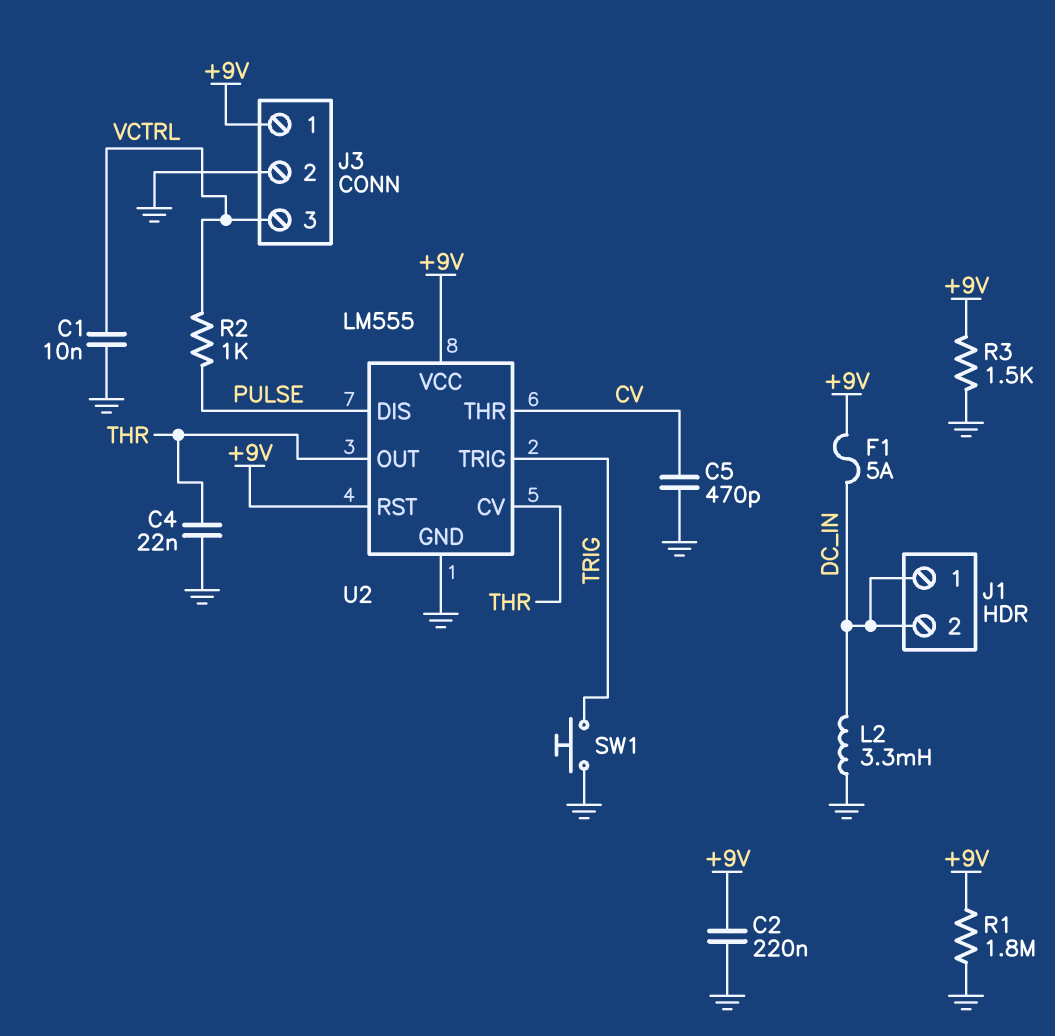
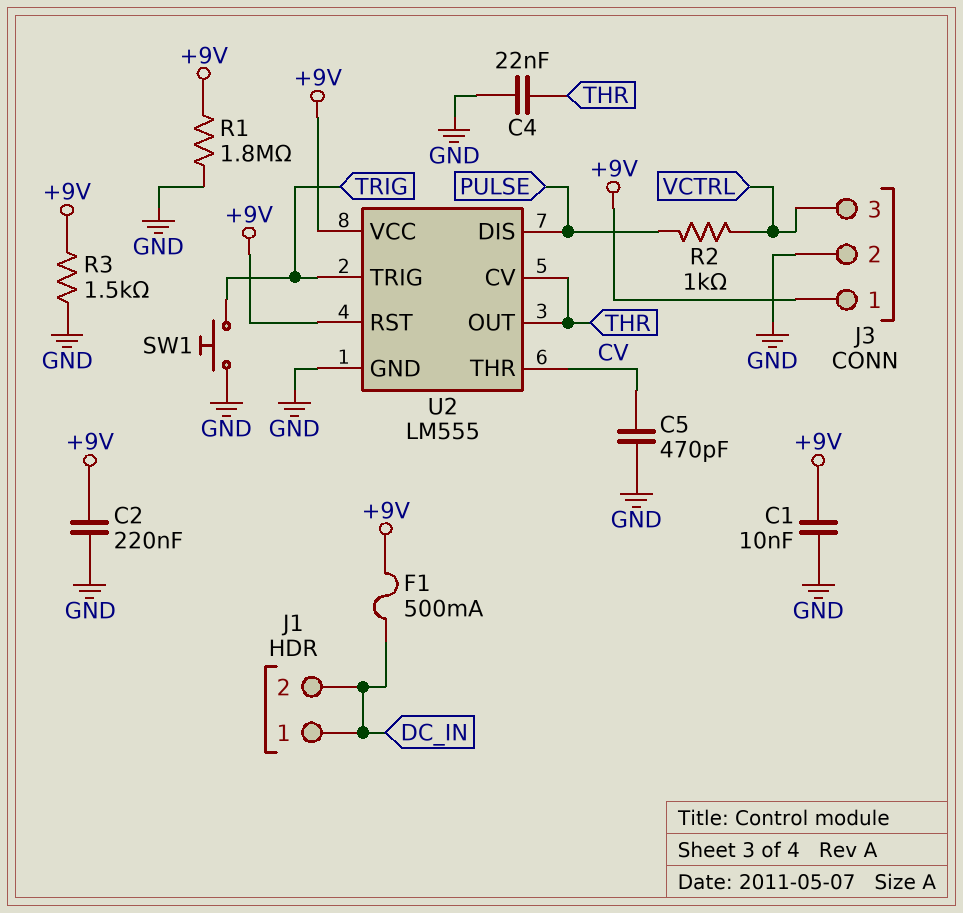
C1: 10nF (GND, VCTRL) -> 10nF (+9V, GND)
F1: 5A (+9V, DC_IN) -> 500mA (+9V, DC_IN)
L2: 3.3mH (DC_IN, GND) -> none

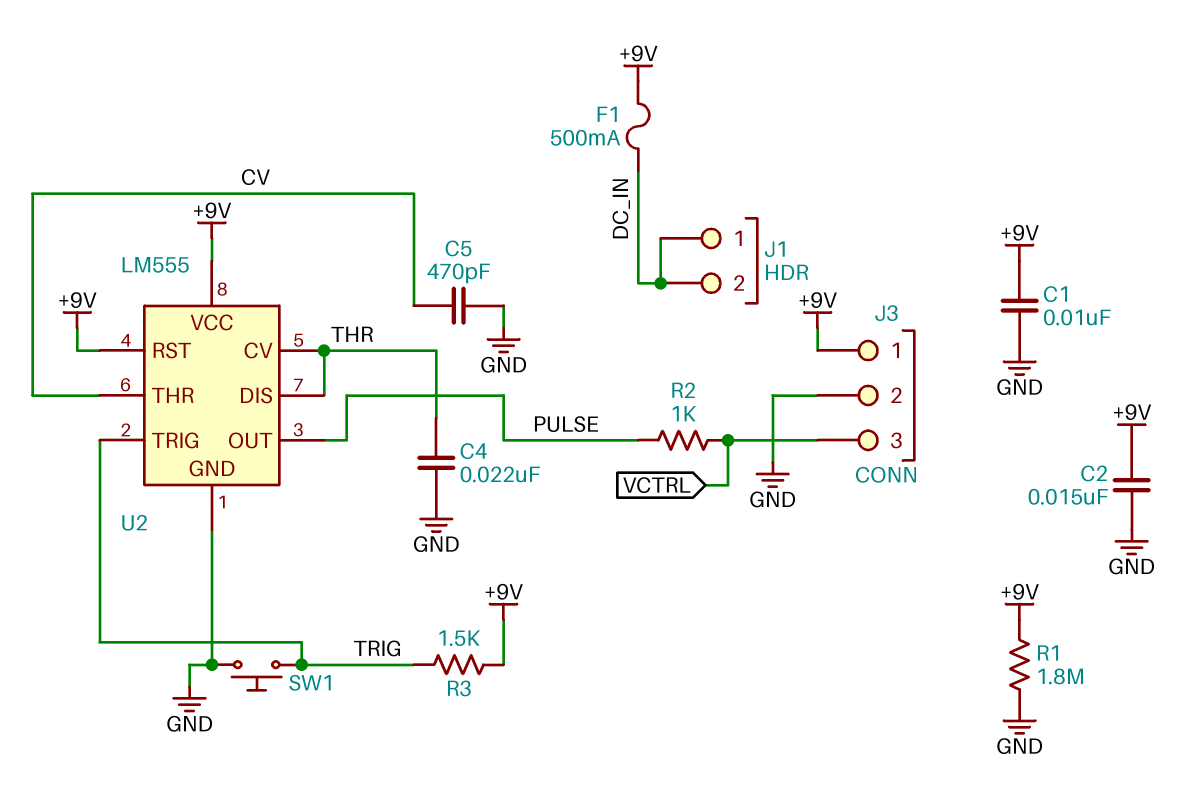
C2: 220nF (+9V, GND) -> 15nF (+9V, GND)
R3: 1.5k (+9V, GND) -> 1.5k (+9V, TRIG)
U2 pin DIS: PULSE -> THR
U2 pin OUT: THR -> PULSE

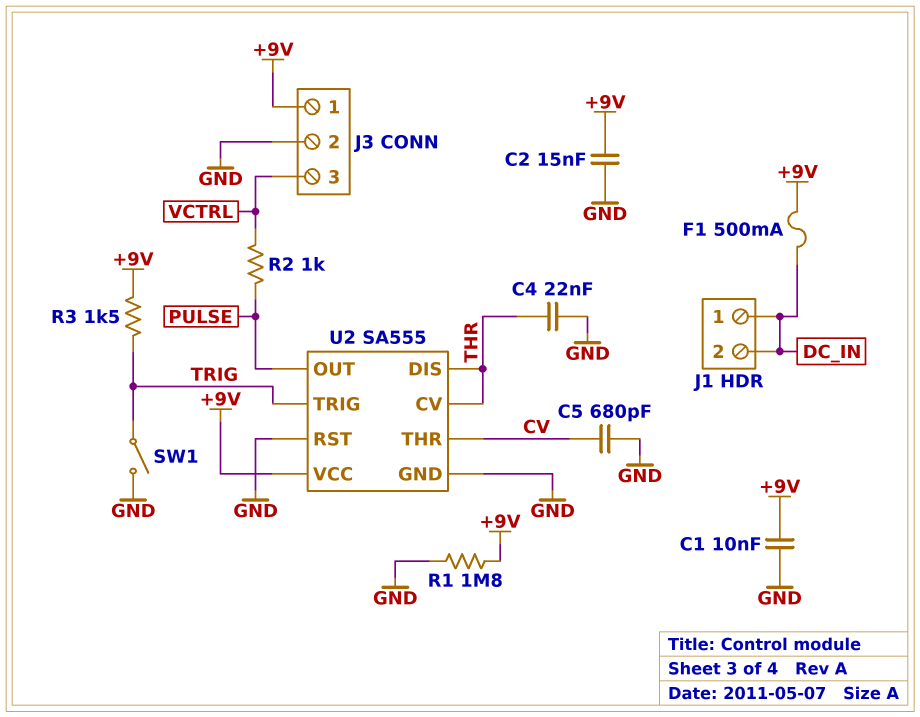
C5: 470pF (CV, GND) -> 680pF (CV, GND)
SW1: button (GND, TRIG) -> switch (GND, TRIG)
U2: LM555 -> SA555
U2 pin RST: +9V -> GND

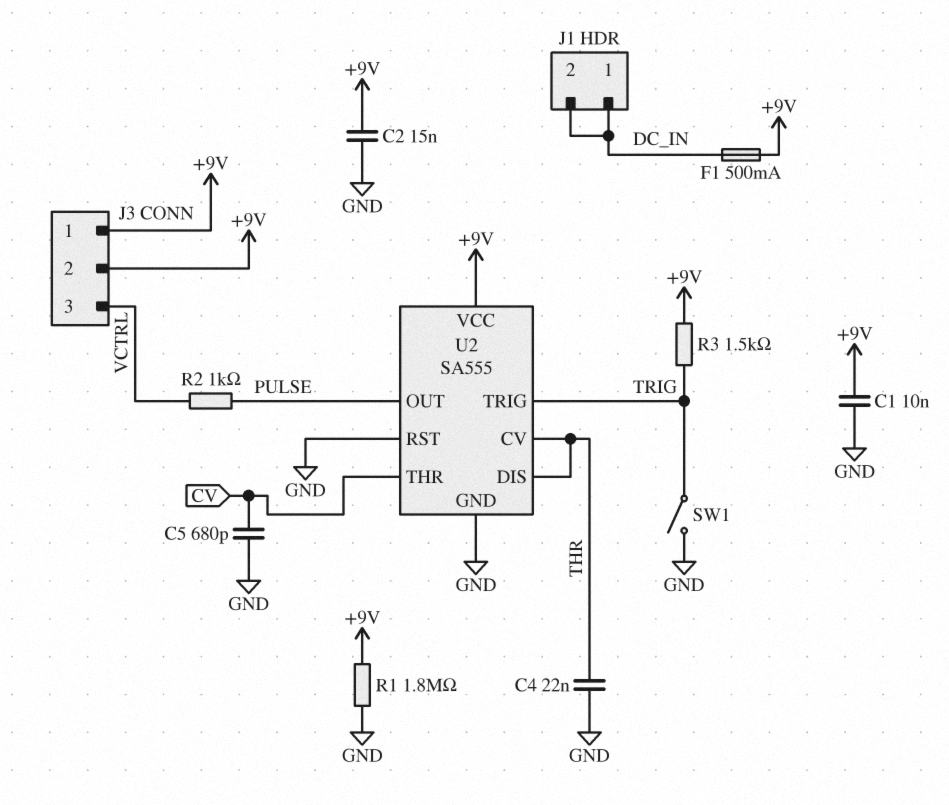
J3 pin 2: GND -> +9V

